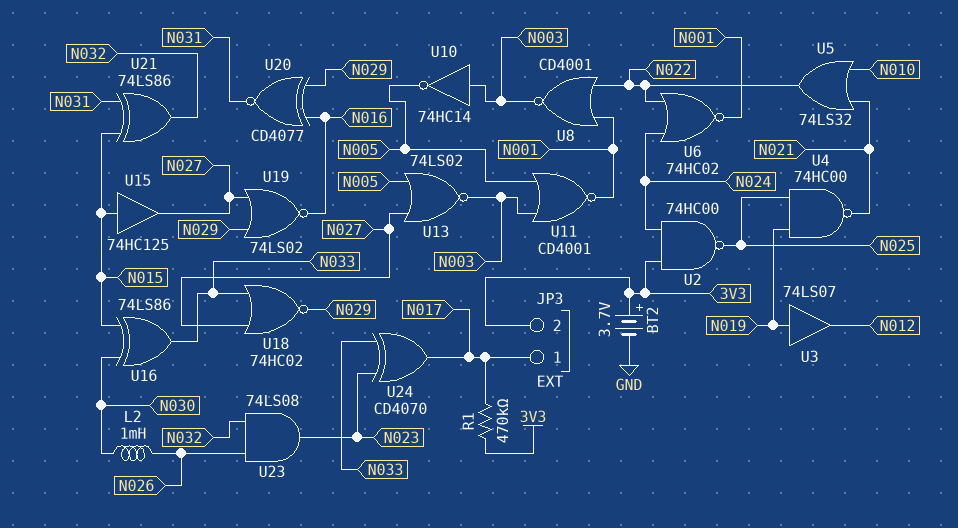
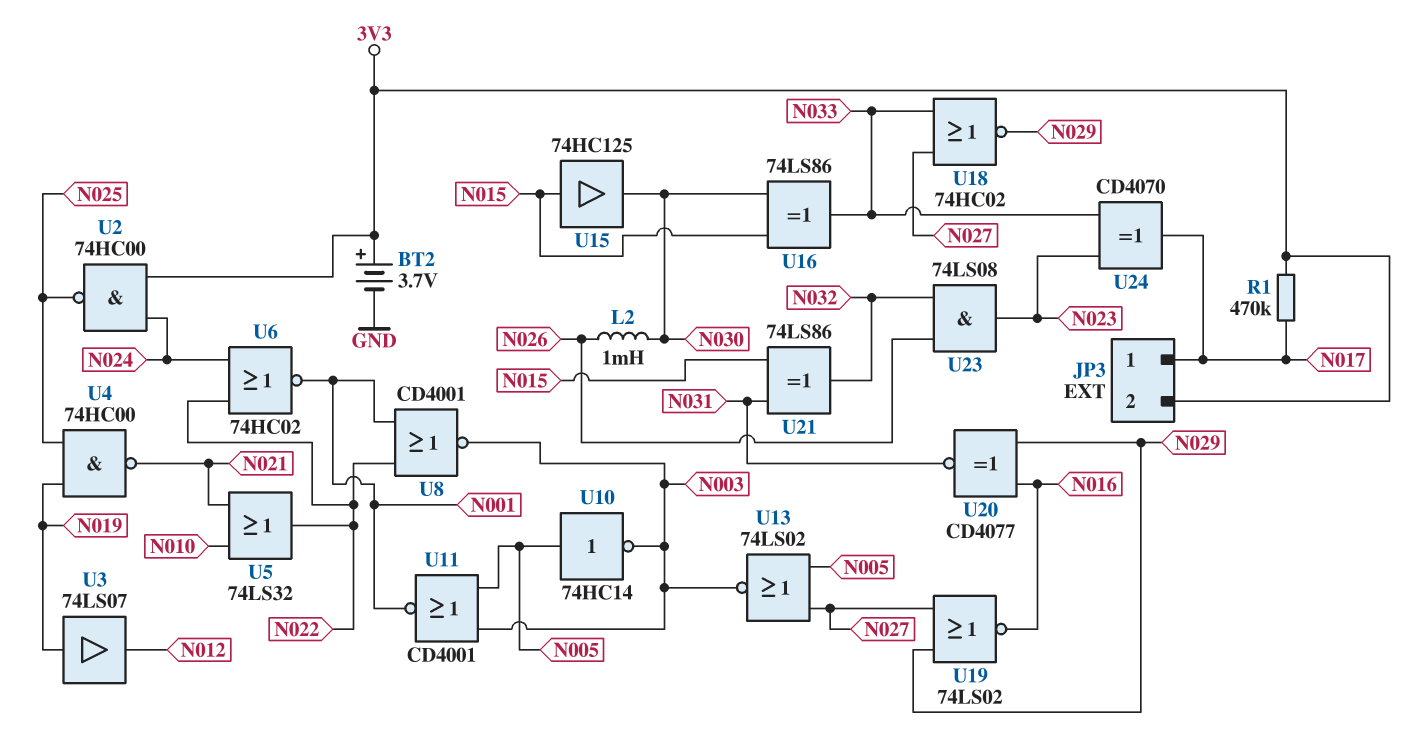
U10: NOT 74HC14 (in N003, out N005) -> NOT 74HC14 (in N005, out N003)
U15: buffer 74HC125 (in N015, out N027) -> buffer 74HC125 (in N015, out N030)

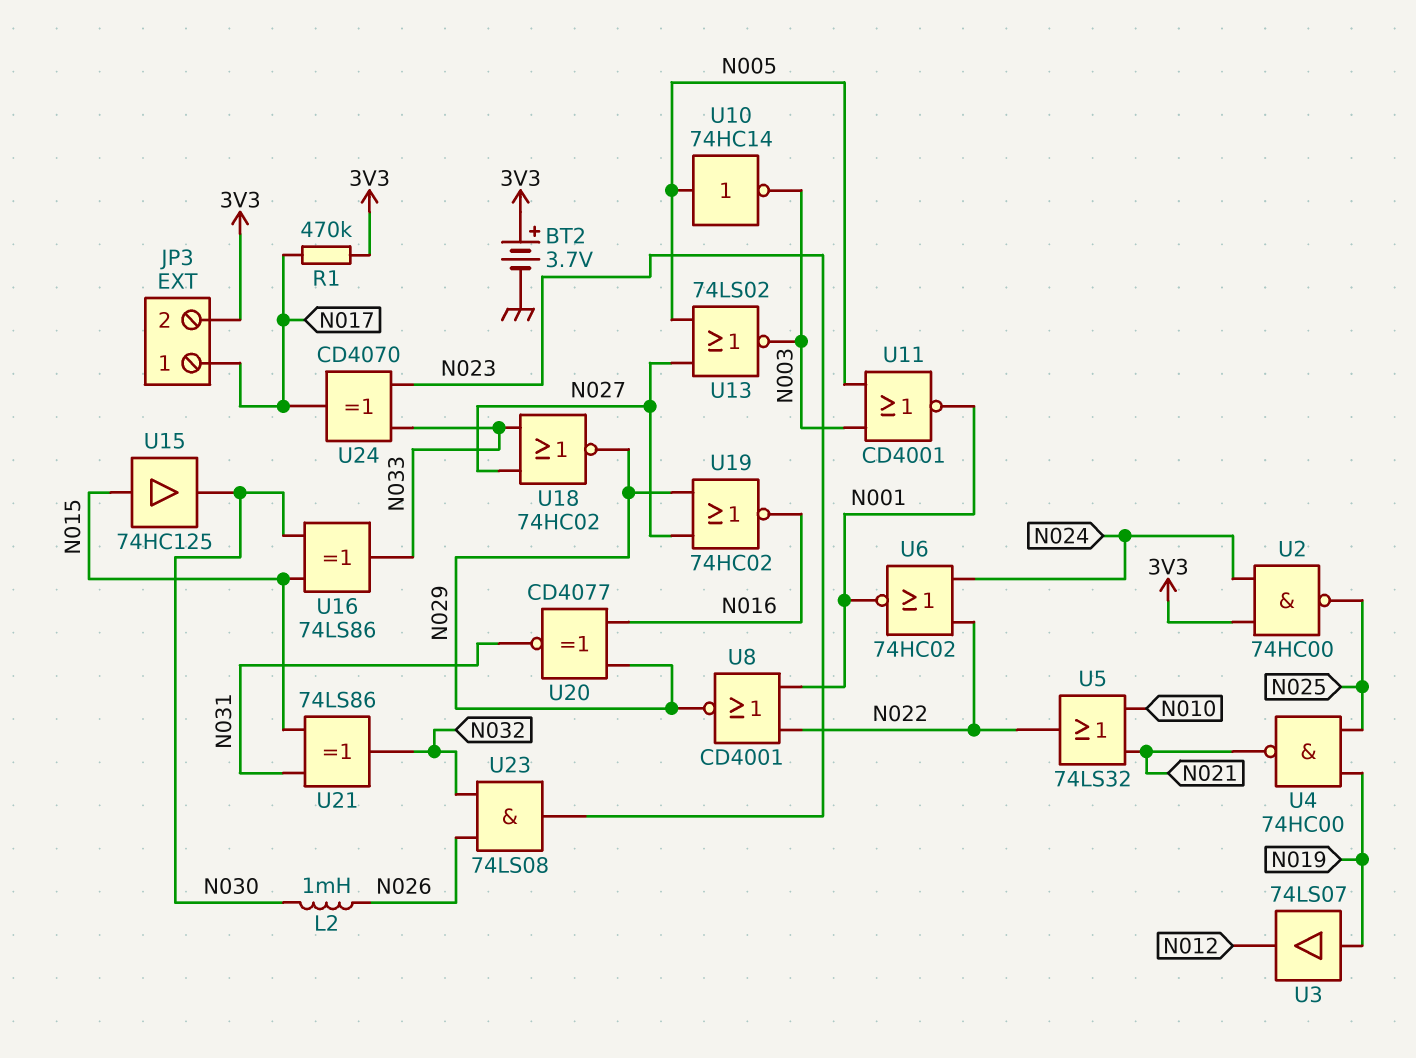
U8: NOR CD4001 (in N001, in N022, out N003) -> NOR CD4001 (in N001, in N022, out N029)
U19: NOR 74LS02 (in N027, in N029, out N016) -> NOR 74HC02 (in N027, in N029, out N016)

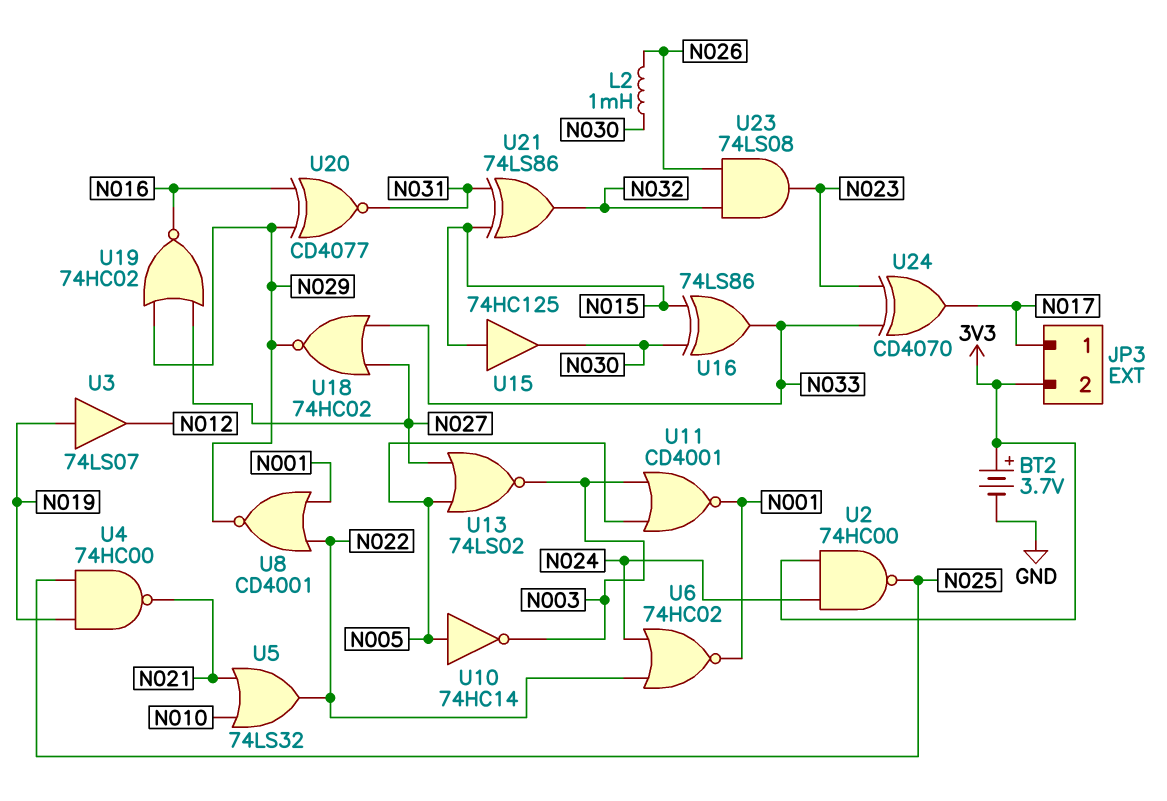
R1: 470k (3V3, N017) -> none

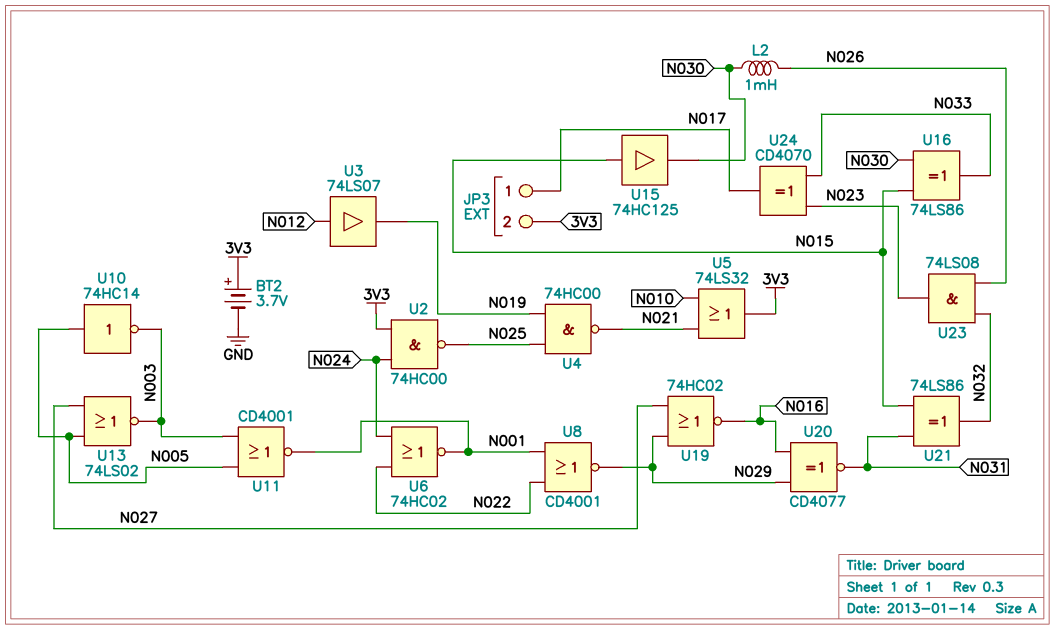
U3: buffer 74LS07 (in N019, out N012) -> buffer 74LS07 (in N012, out N019)
U5: OR 74LS32 (in N010, in N021, out N022) -> OR 74LS32 (in N010, in N021, out 3V3)
U18: NOR 74HC02 (in N027, in N033, out N029) -> none

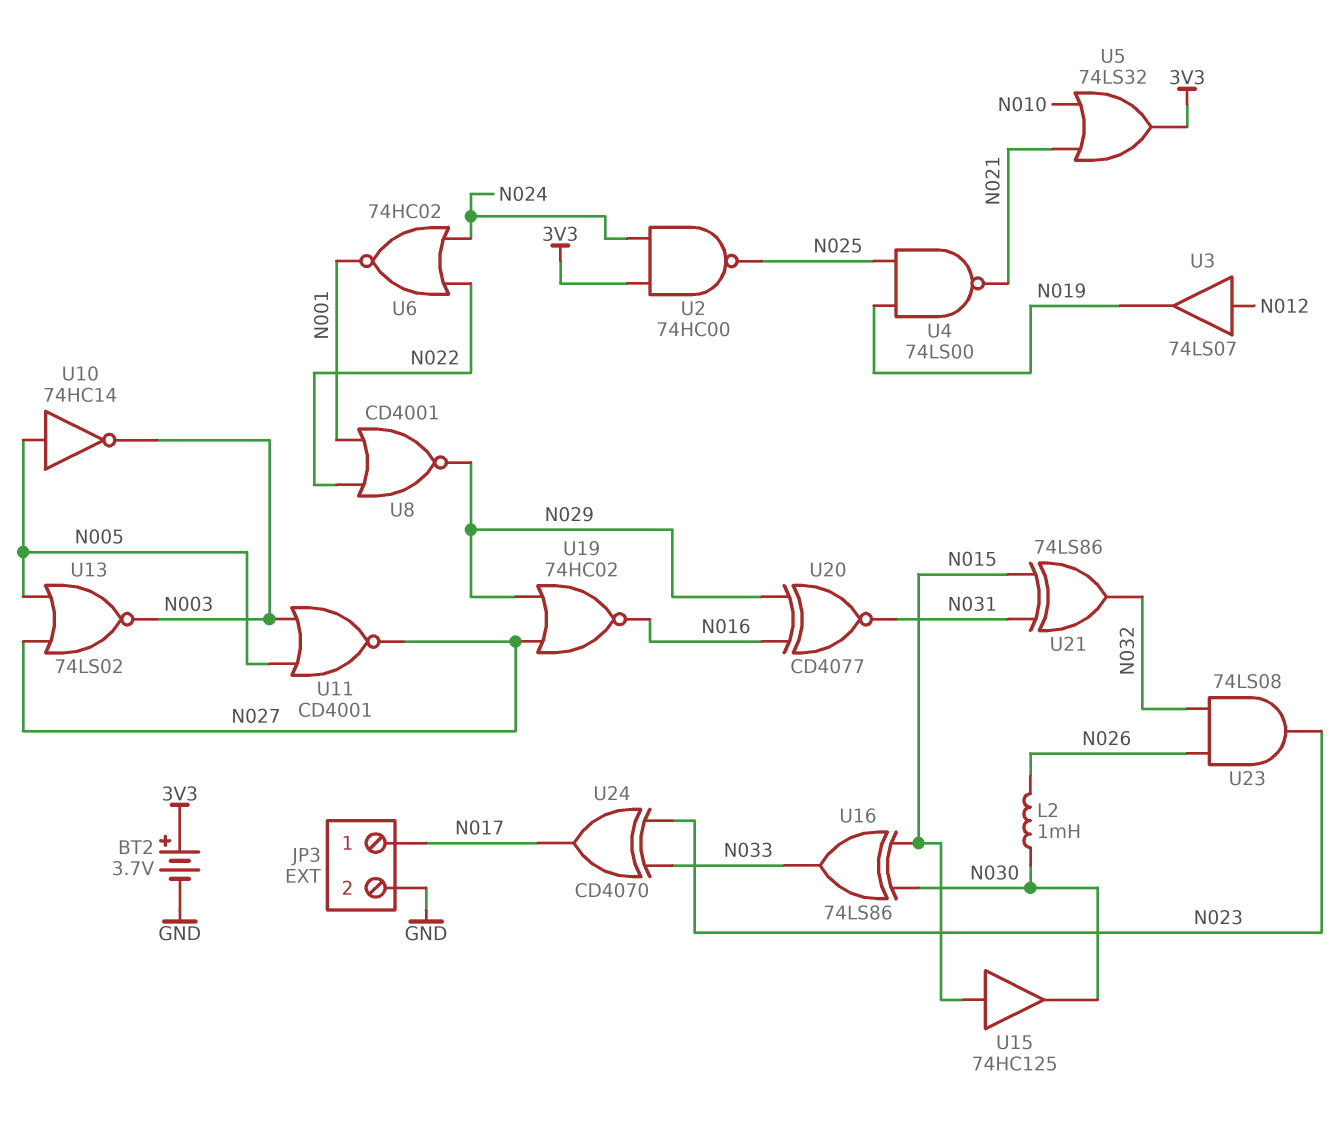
JP3 pin 2: 3V3 -> GND
U4: NAND 74HC00 (in N019, in N025, out N021) -> NAND 74LS00 (in N019, in N025, out N021)
U11: NOR CD4001 (in N003, in N005, out N001) -> NOR CD4001 (in N003, in N005, out N027)

